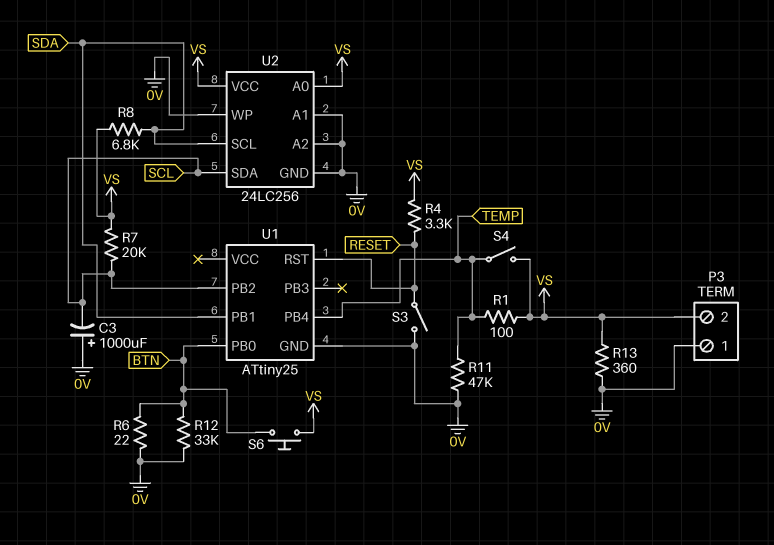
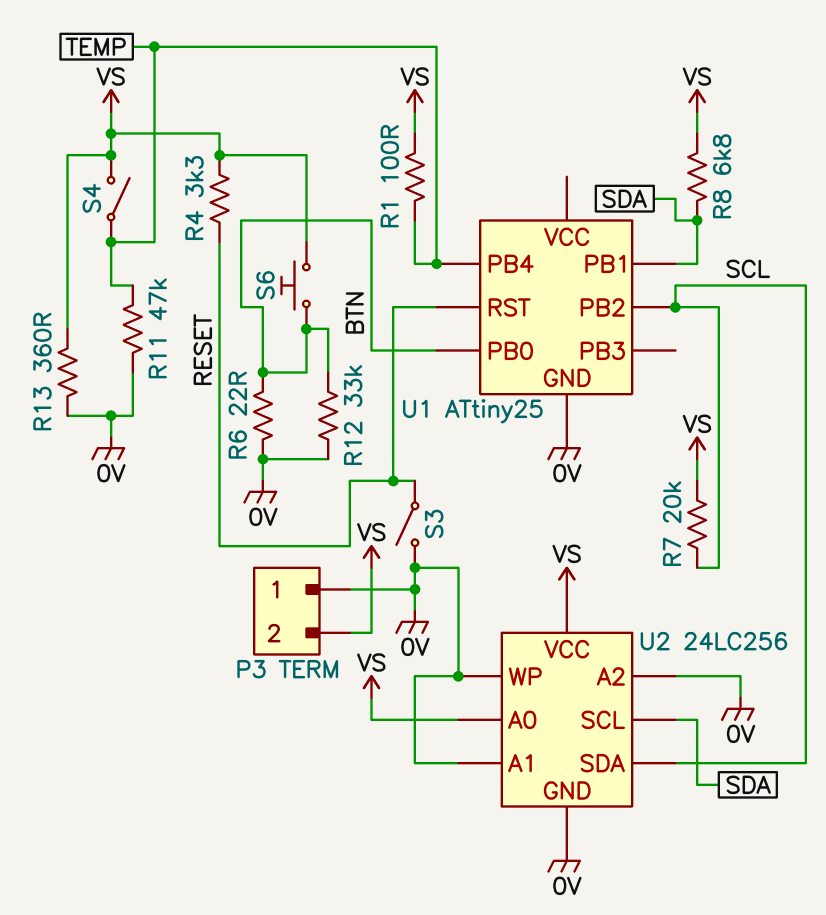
C3: 1000uF (plus 0V, minus SCL) -> none

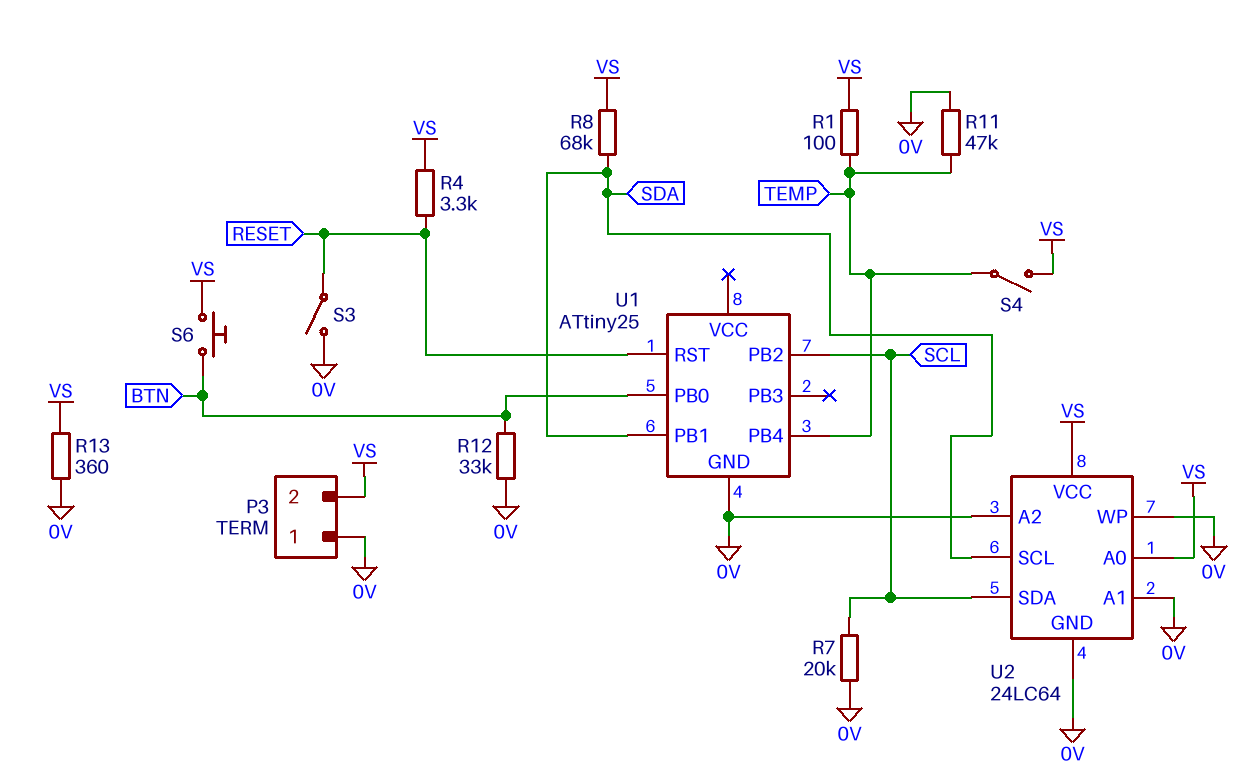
R6: 22 (0V, BTN) -> none
R7: 20k (SCL, VS) -> 20k (0V, SCL)
R8: 6.8k (SDA, VS) -> 68k (SDA, VS)
U2: 24LC256 -> 24LC64

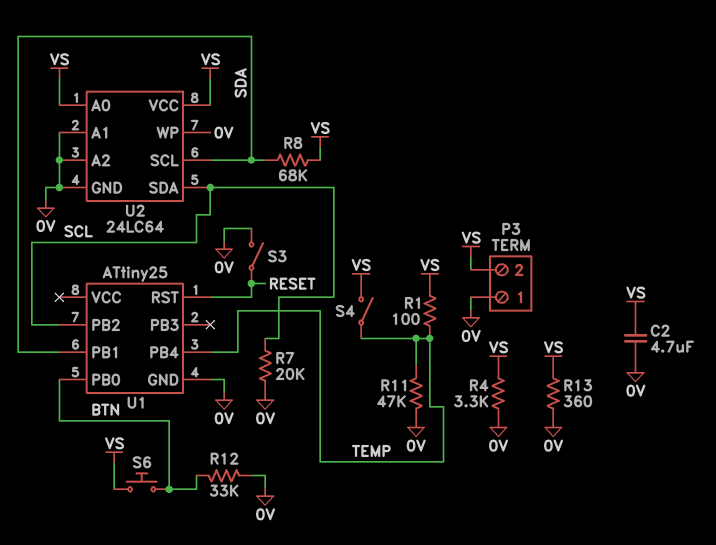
C2: none -> 4.7uF (0V, VS)
R4: 3.3k (RESET, VS) -> 3.3k (0V, VS)

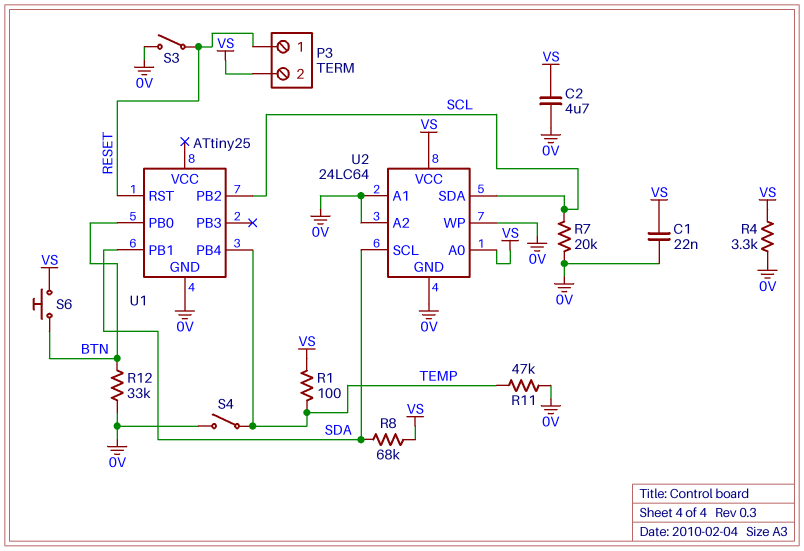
C1: none -> 22nF (0V, VS)
P3 pin 1: 0V -> RESET
R13: 360 (0V, VS) -> none
S4: switch (TEMP, VS) -> switch (0V, TEMP)

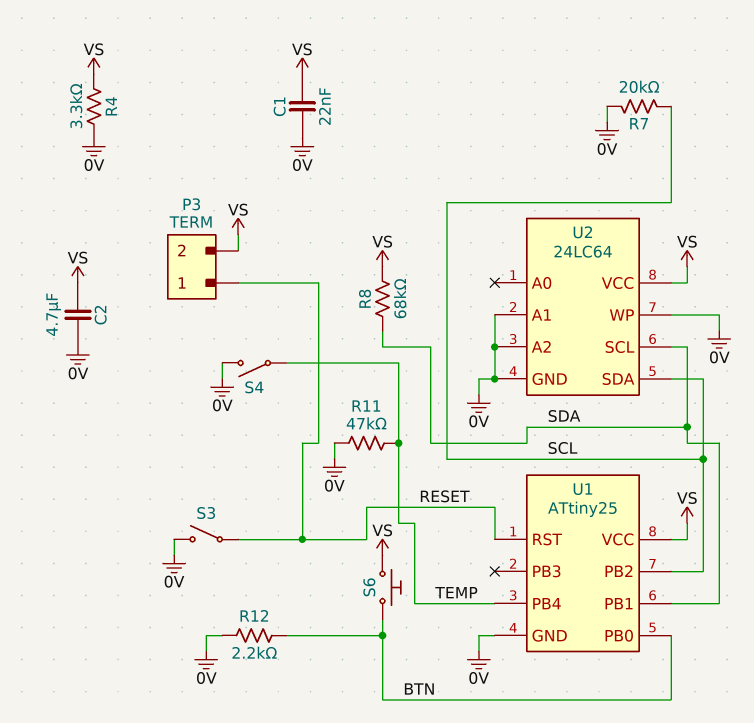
R1: 100 (TEMP, VS) -> none
R12: 33k (0V, BTN) -> 2.2k (0V, BTN)
U1 pin VCC: none -> VS
U2 pin A0: VS -> none

